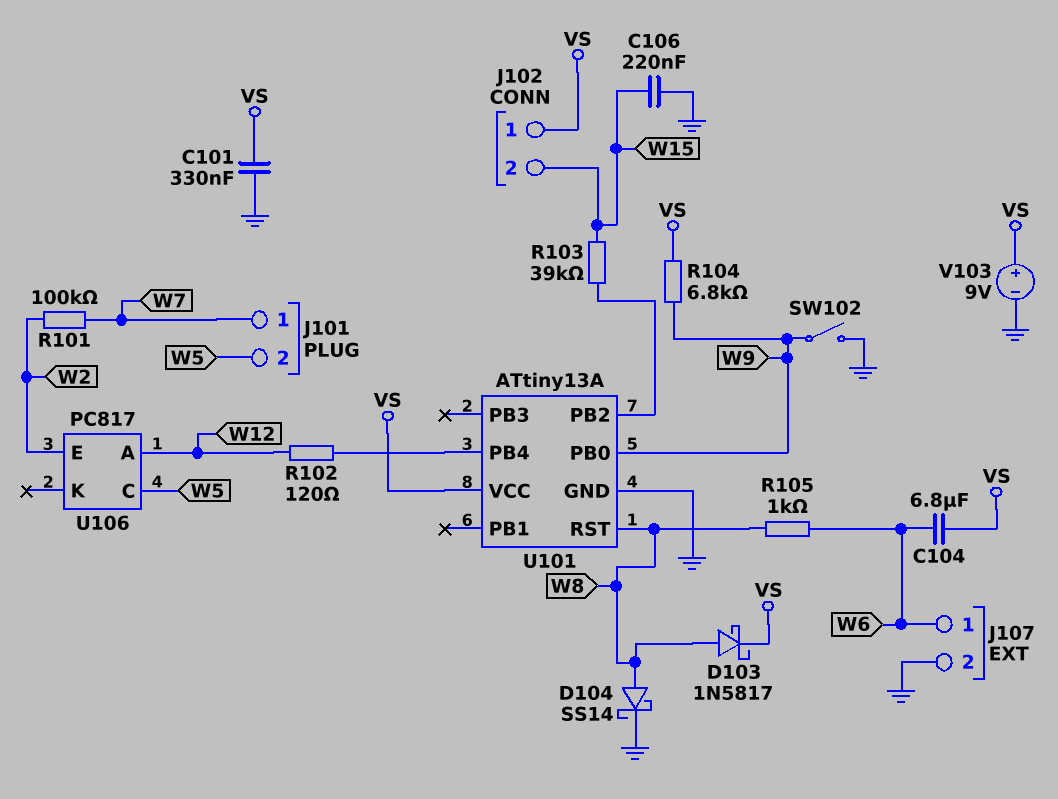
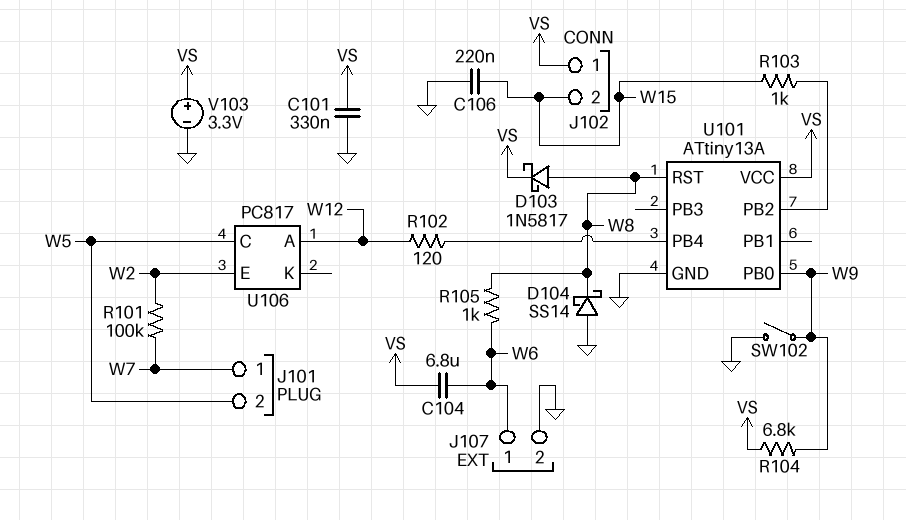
D104: schottky SS14 (A W8, K GND) -> schottky SS14 (A GND, K W8)
R103: 39k (U101/PB2, W15) -> 1k (U101/PB2, W15)
V103: 9V (plus VS, minus GND) -> 3.3V (plus VS, minus GND)

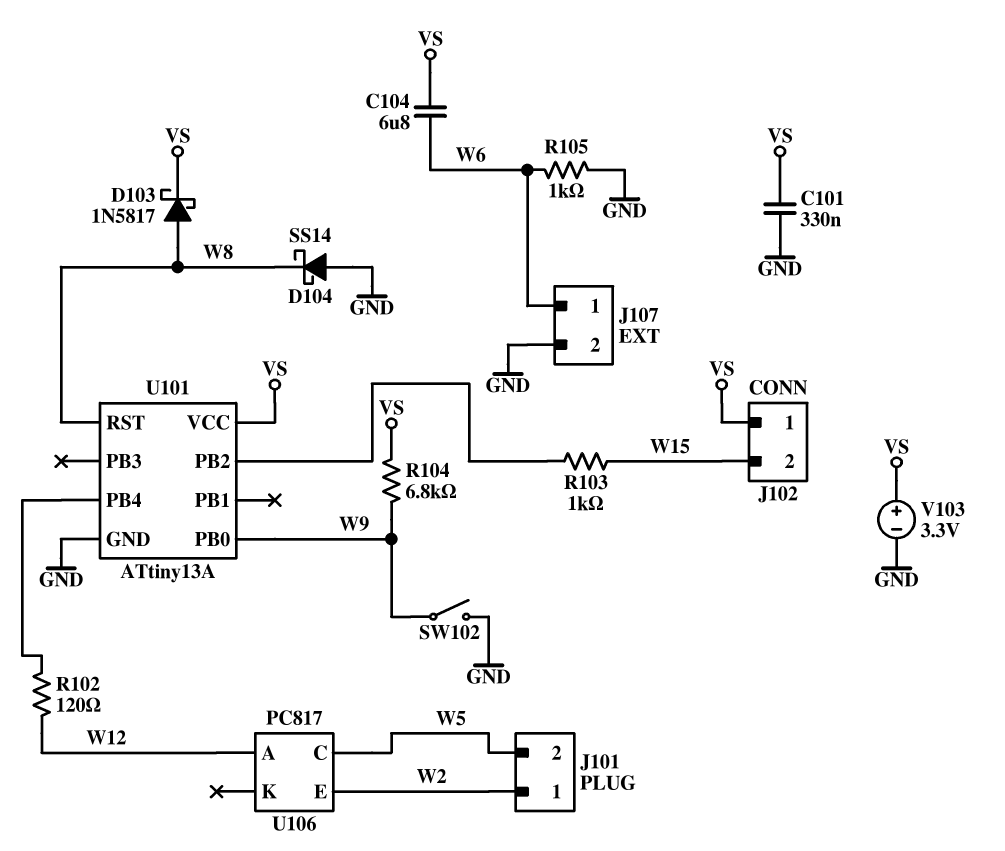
C106: 220nF (GND, W15) -> none
J101 pin 1: W7 -> W2
R101: 100k (W2, W7) -> none
R105: 1k (W6, W8) -> 1k (GND, W6)

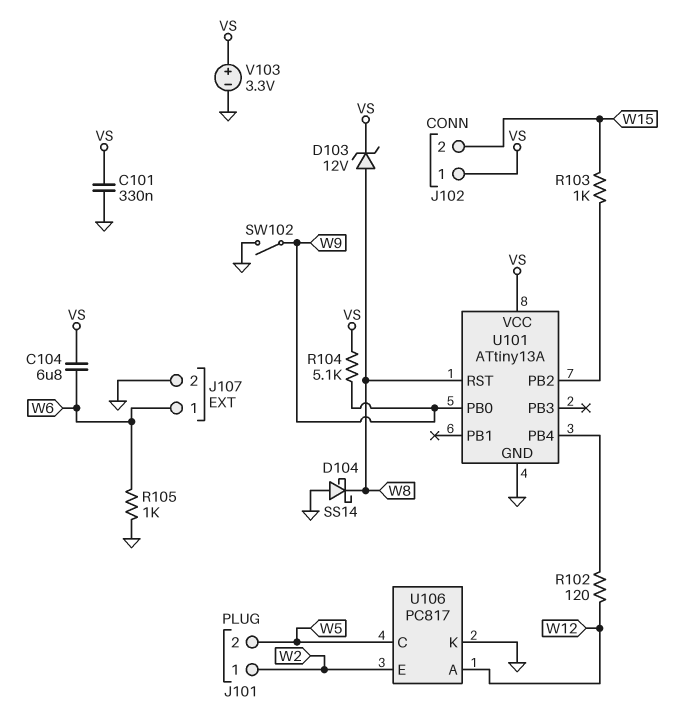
D103: schottky 1N5817 (A W8, K VS) -> zener 12V (A W8, K VS)
R104: 6.8k (VS, W9) -> 5.1k (VS, W9)
U106 pin K: none -> GND

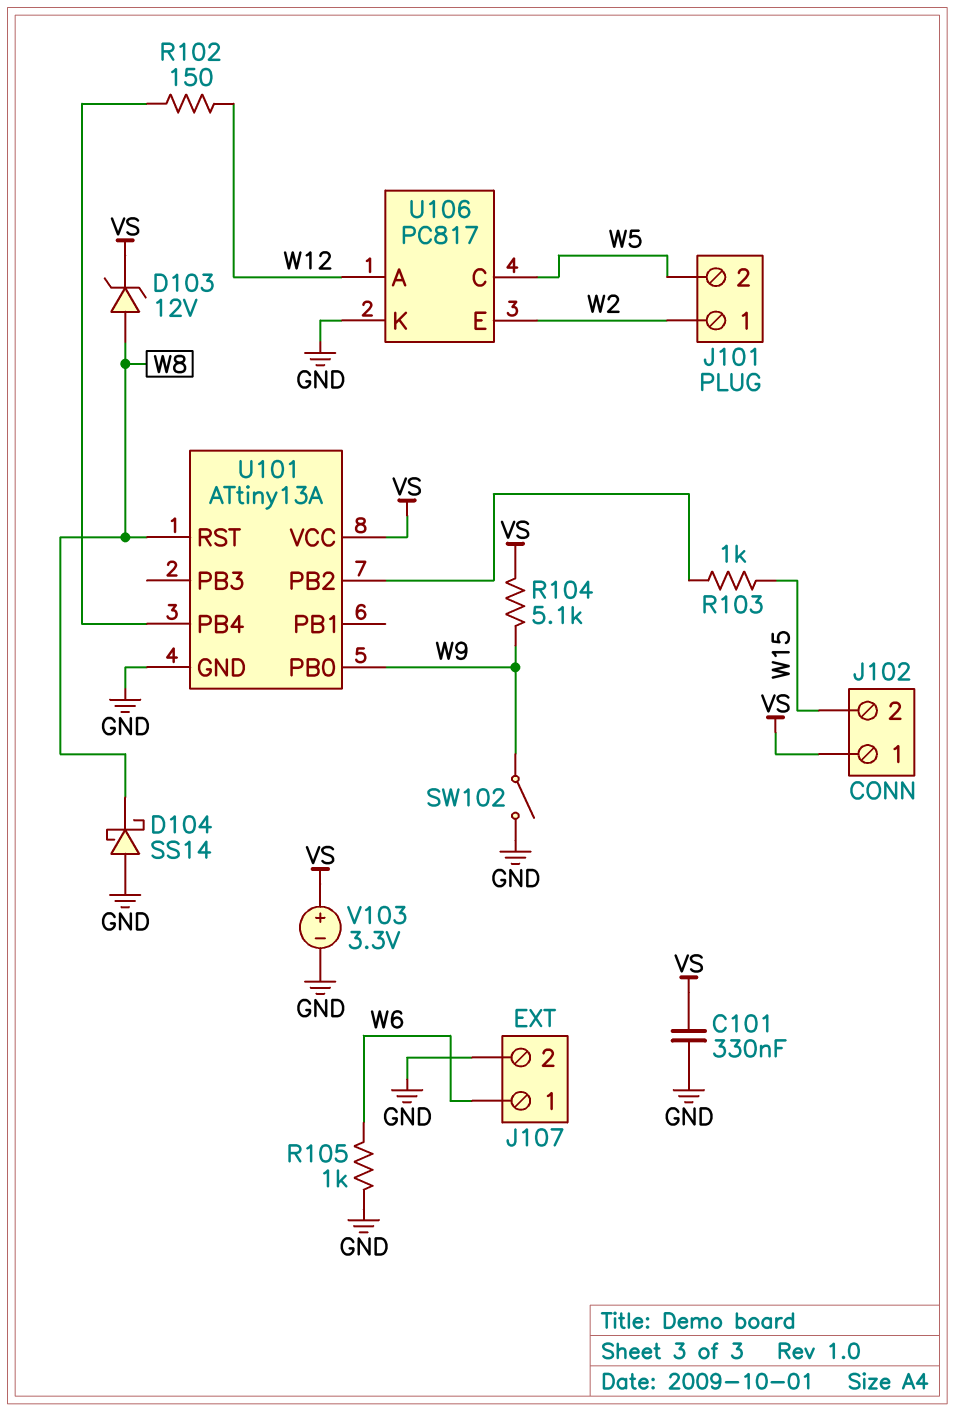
C104: 6.8uF (VS, W6) -> none
R102: 120 (U101/PB4, W12) -> 150 (U101/PB4, W12)

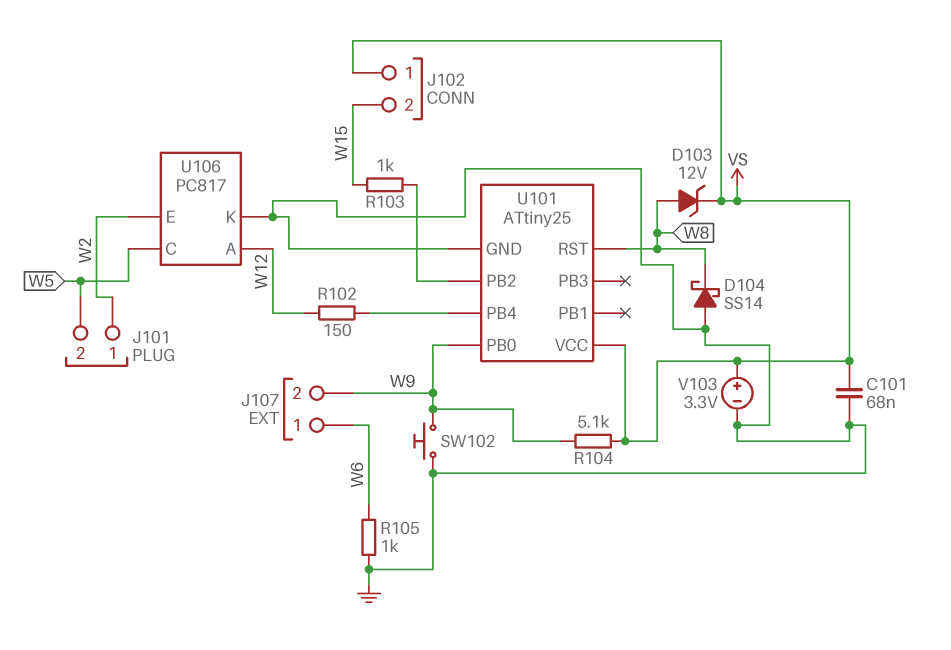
C101: 330nF (GND, VS) -> 68nF (GND, VS)
J107 pin 2: GND -> W9
SW102: switch (GND, W9) -> button (GND, W9)
U101: ATtiny13A -> ATtiny25

